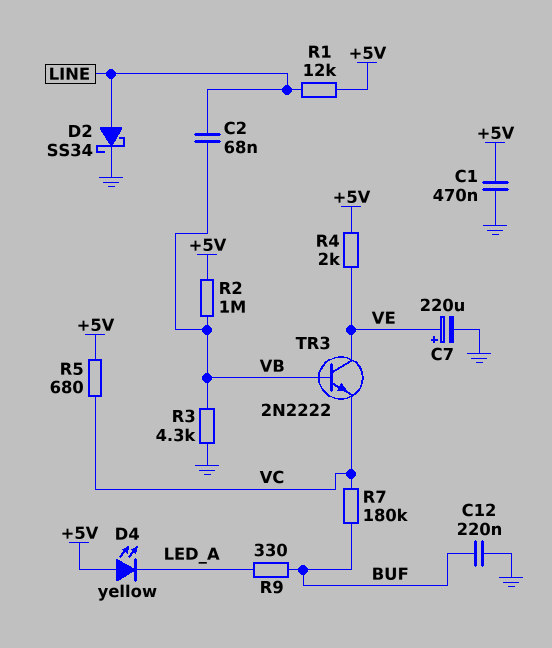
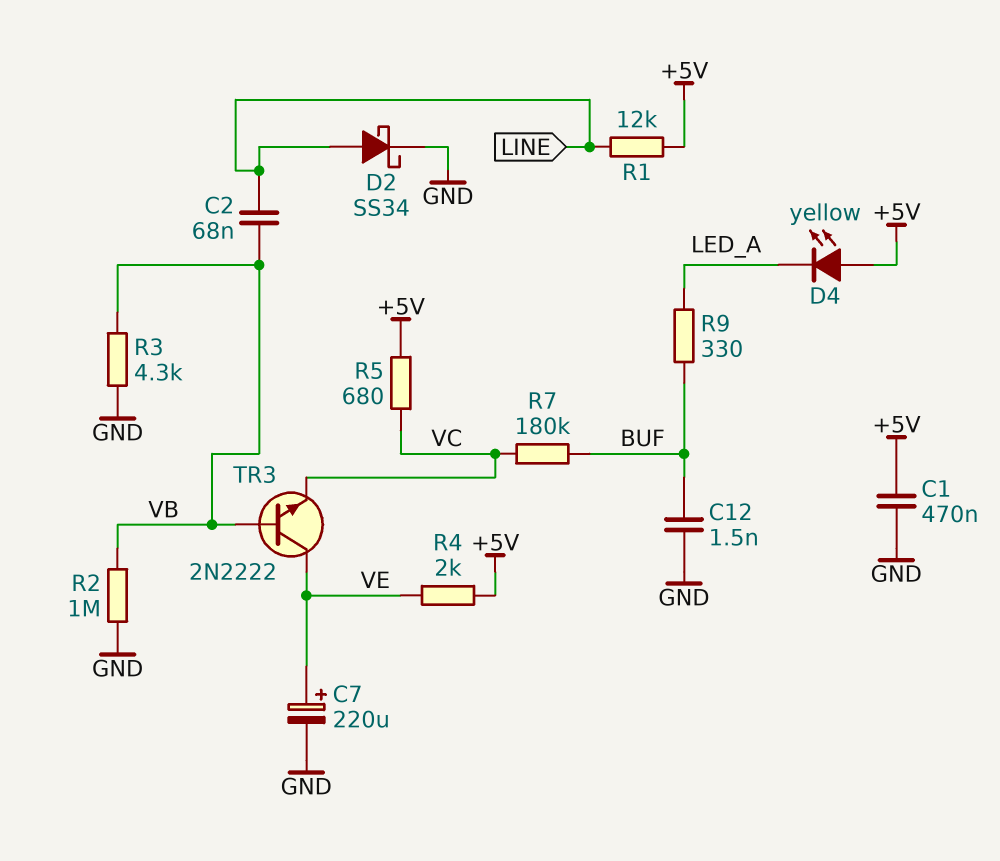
C12: 220nF (BUF, GND) -> 1.5nF (BUF, GND)
R2: 1M (+5V, VB) -> 1M (GND, VB)

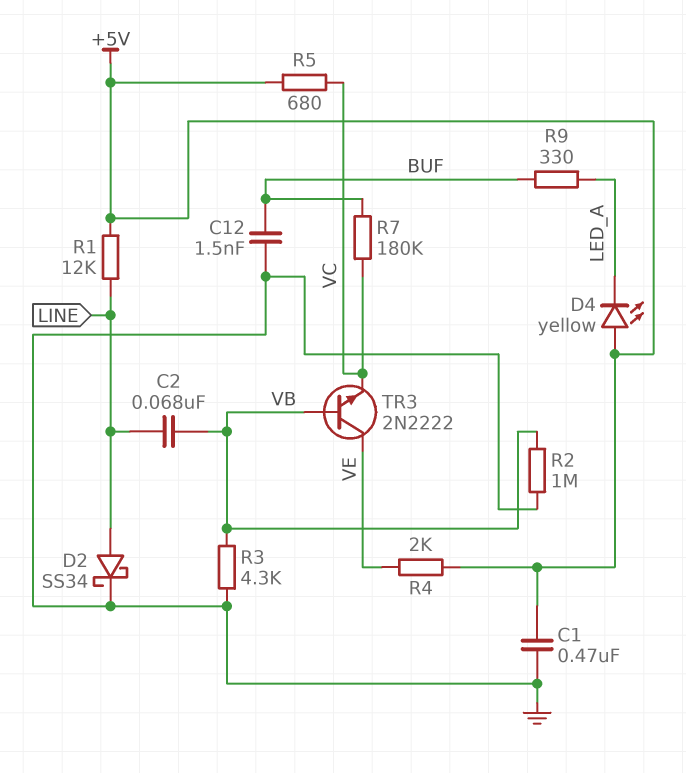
C7: 220uF (plus VE, minus GND) -> none

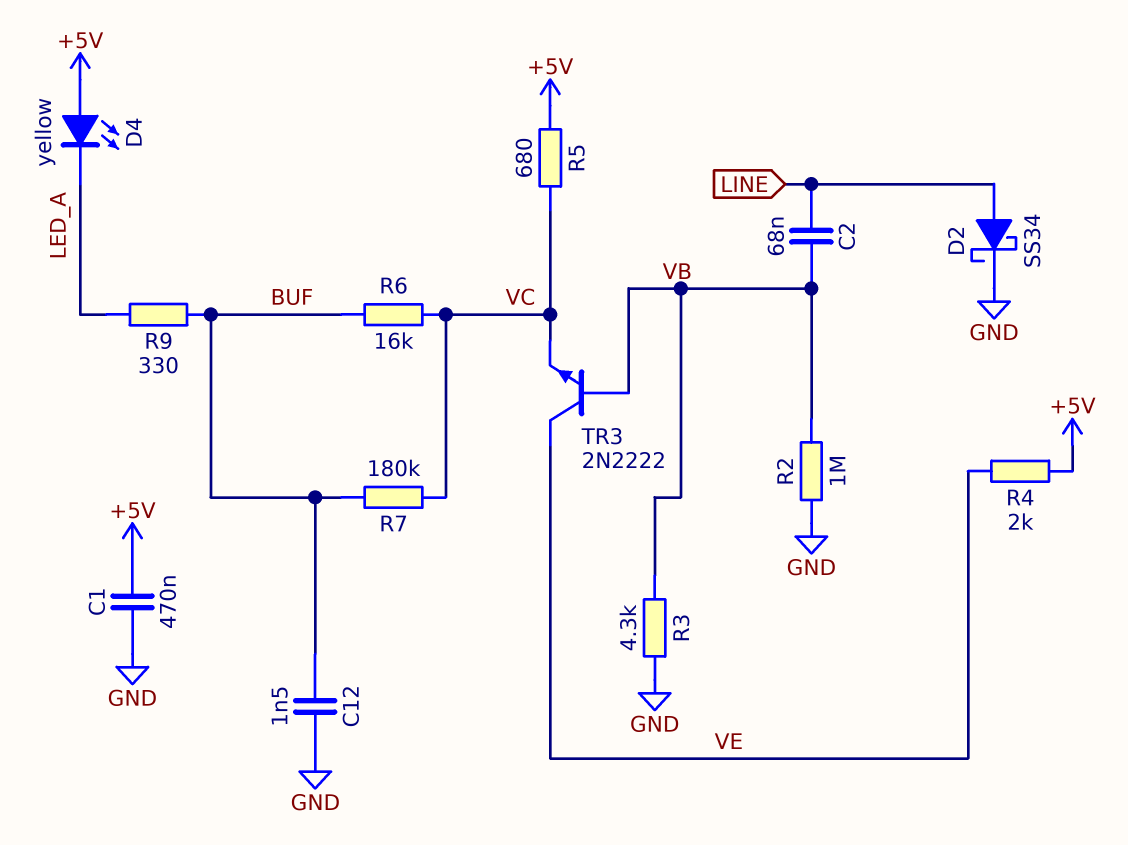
R1: 12k (+5V, LINE) -> none
R6: none -> 16k (BUF, VC)

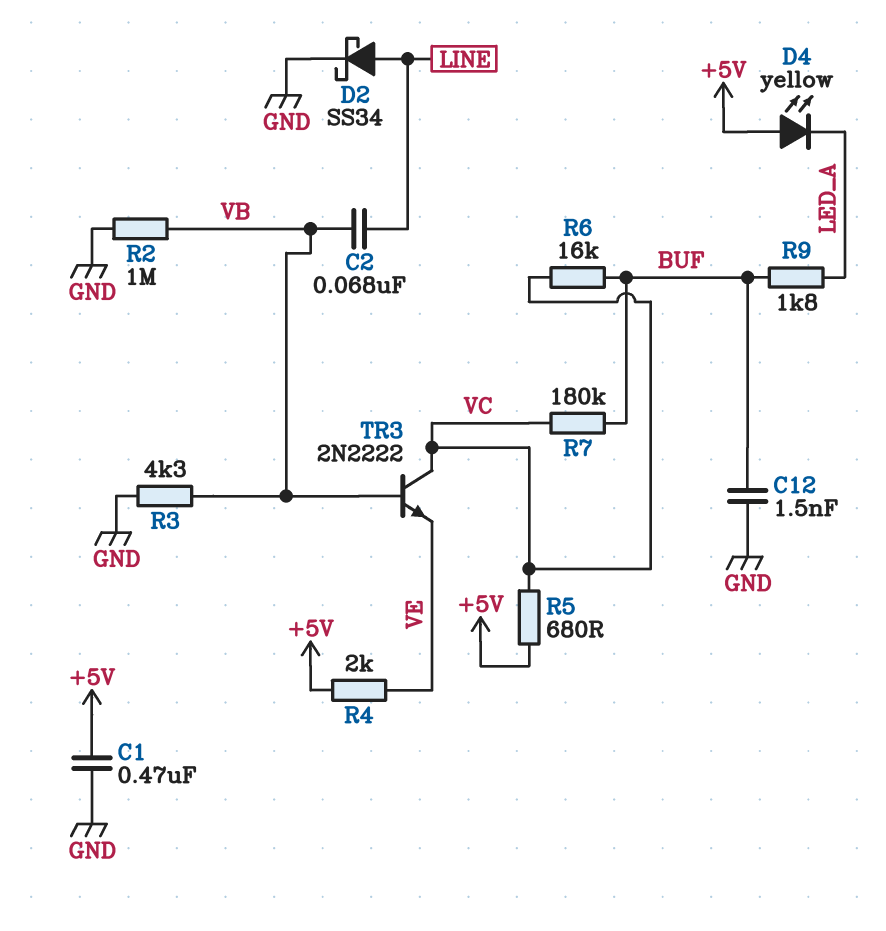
R9: 330 (BUF, LED_A) -> 1.8k (BUF, LED_A)
TR3: NPN 2N2222 (B VB, C VE, E VC) -> NPN 2N2222 (B VB, C VC, E VE)

